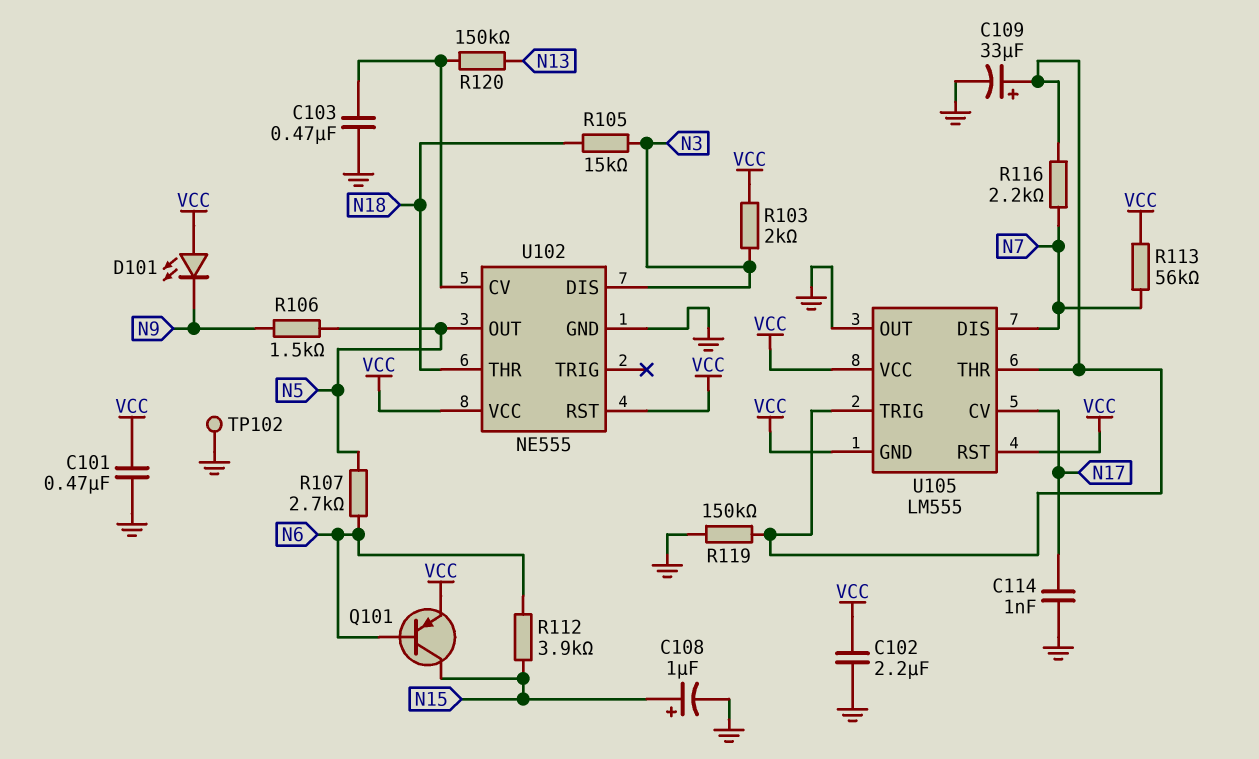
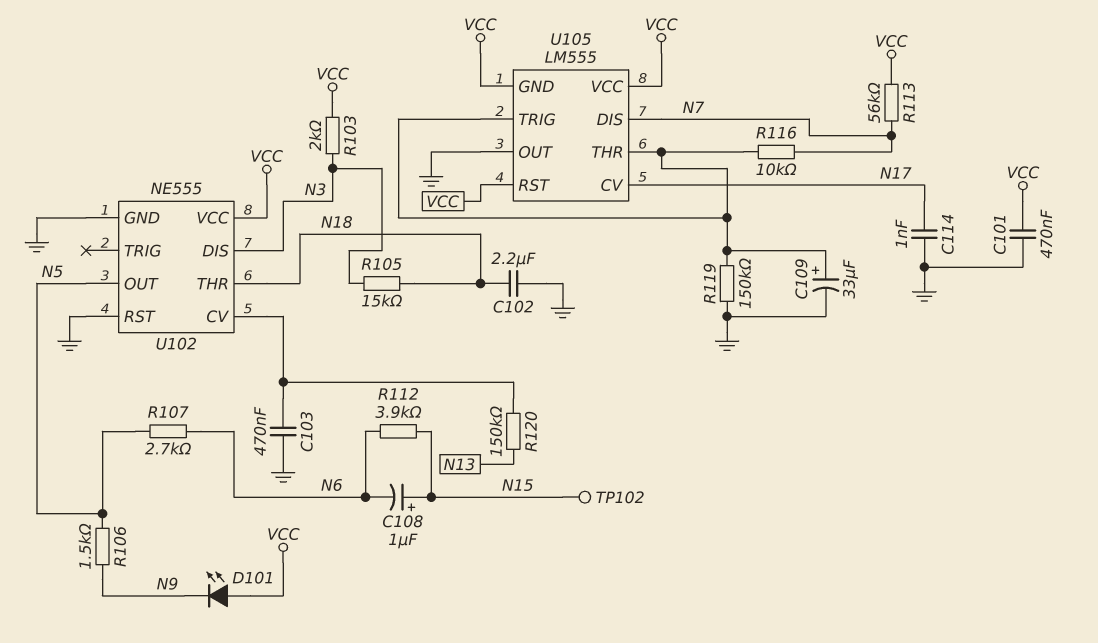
C102: 2.2uF (GND, VCC) -> 2.2uF (GND, N18)
C108: 1uF (plus N15, minus GND) -> 1uF (plus N15, minus N6)
Q101: PNP (B N6, C N15, E VCC) -> none
R116: 2.2k (N7, U105/THR) -> 10k (N7, U105/THR)
TP102: test point (GND) -> test point (N15)
U102 pin RST: VCC -> GND

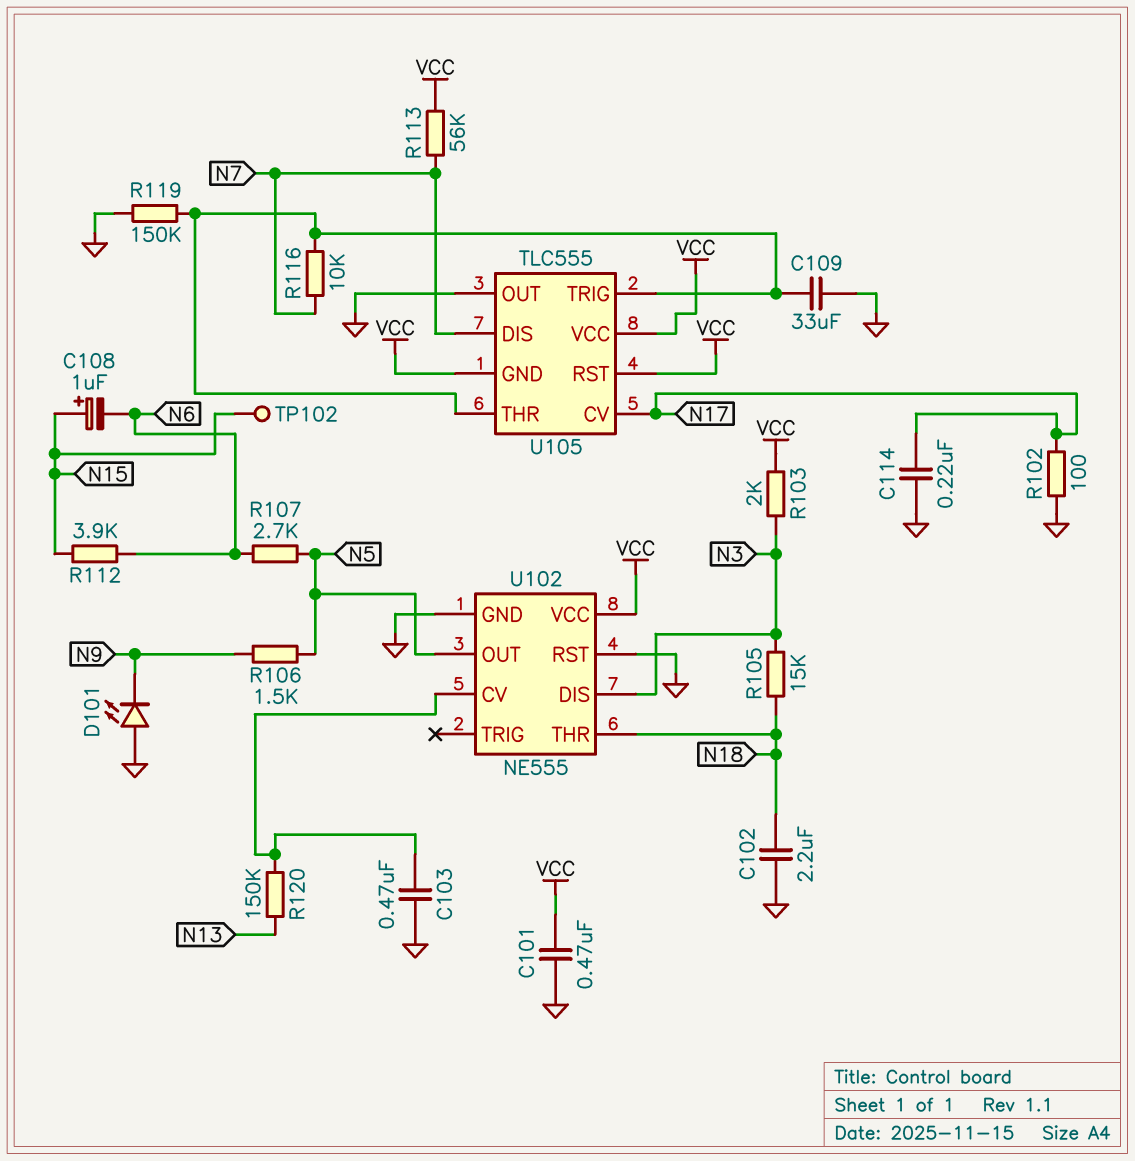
C109: 33uF (plus U105/THR, minus GND) -> 33uF (GND, U105/THR)
C114: 1nF (GND, N17) -> 220nF (GND, N17)
D101: LED (A VCC, K N9) -> LED (A GND, K N9)
R102: none -> 100 (GND, N17)
U105: LM555 -> TLC555

